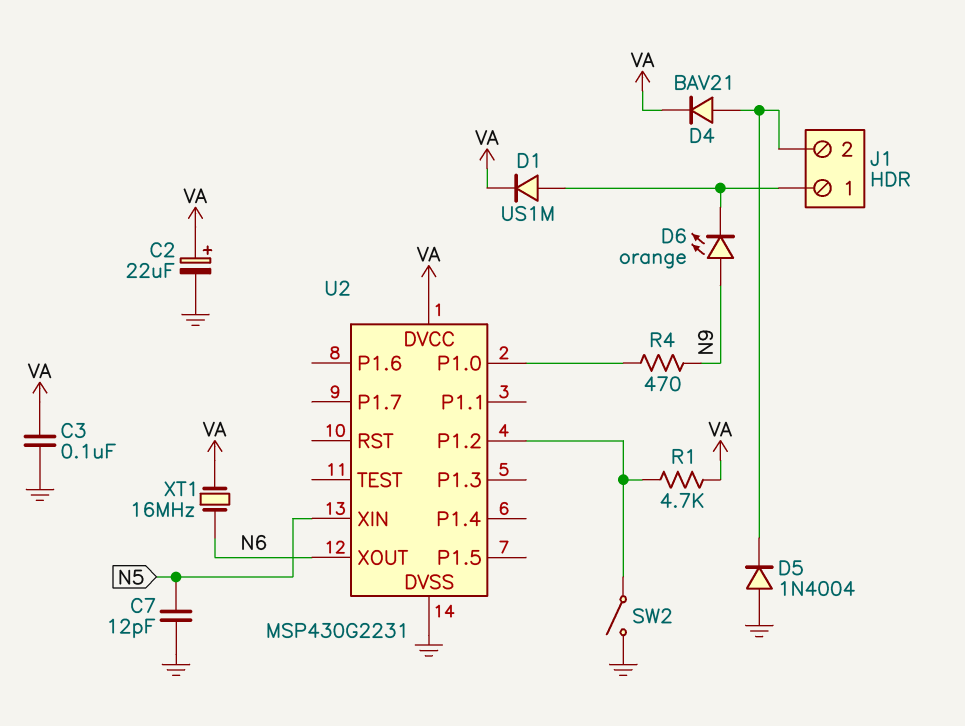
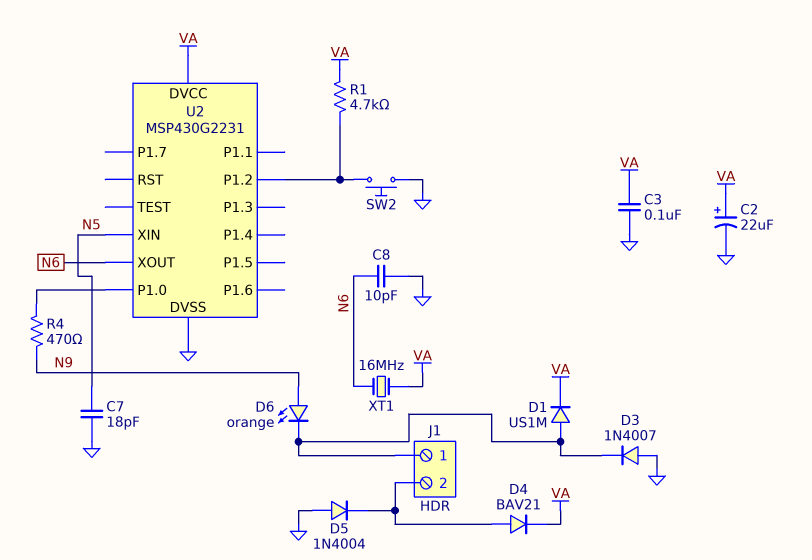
C7: 12pF (GND, N5) -> 18pF (GND, N5)
C8: none -> 10pF (GND, N6)
D3: none -> diode 1N4007 (A GND, K J1/1)
SW2: switch (GND, U2/P1.2) -> button (GND, U2/P1.2)

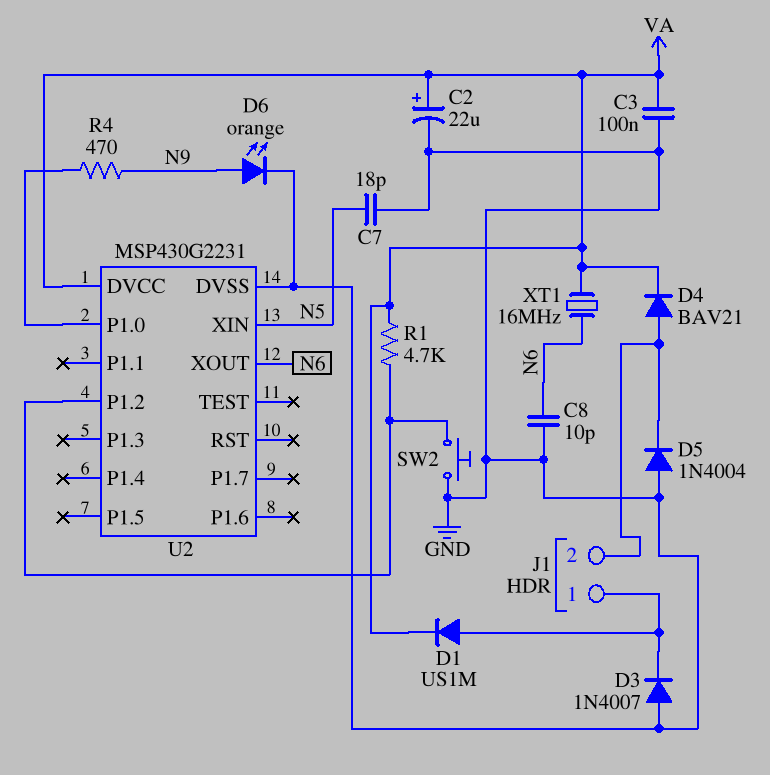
D6: LED orange (A N9, K J1/1) -> LED orange (A N9, K GND)

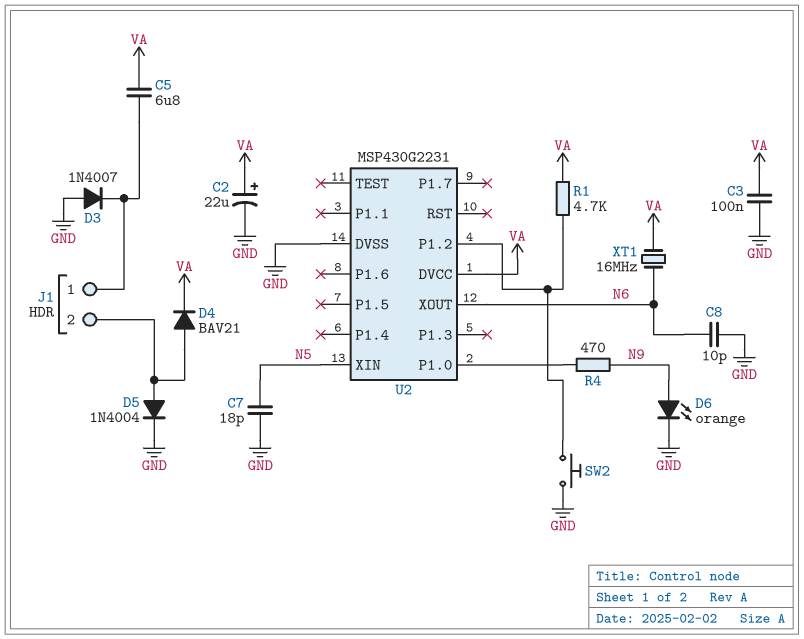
C5: none -> 6.8uF (J1/1, VA)
D1: diode US1M (A J1/1, K VA) -> none
D5: diode 1N4004 (A GND, K J1/2) -> diode 1N4004 (A J1/2, K GND)

